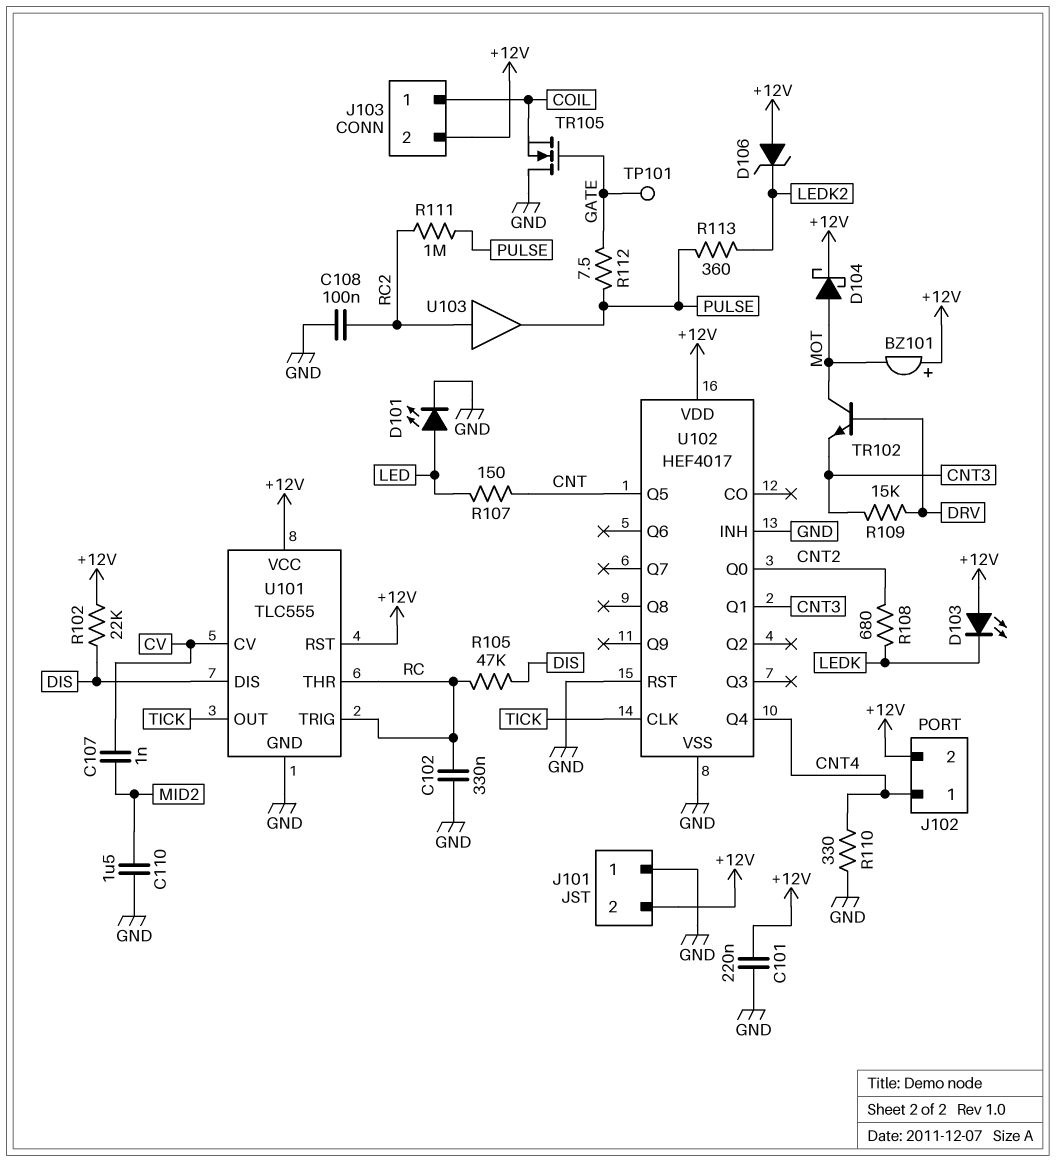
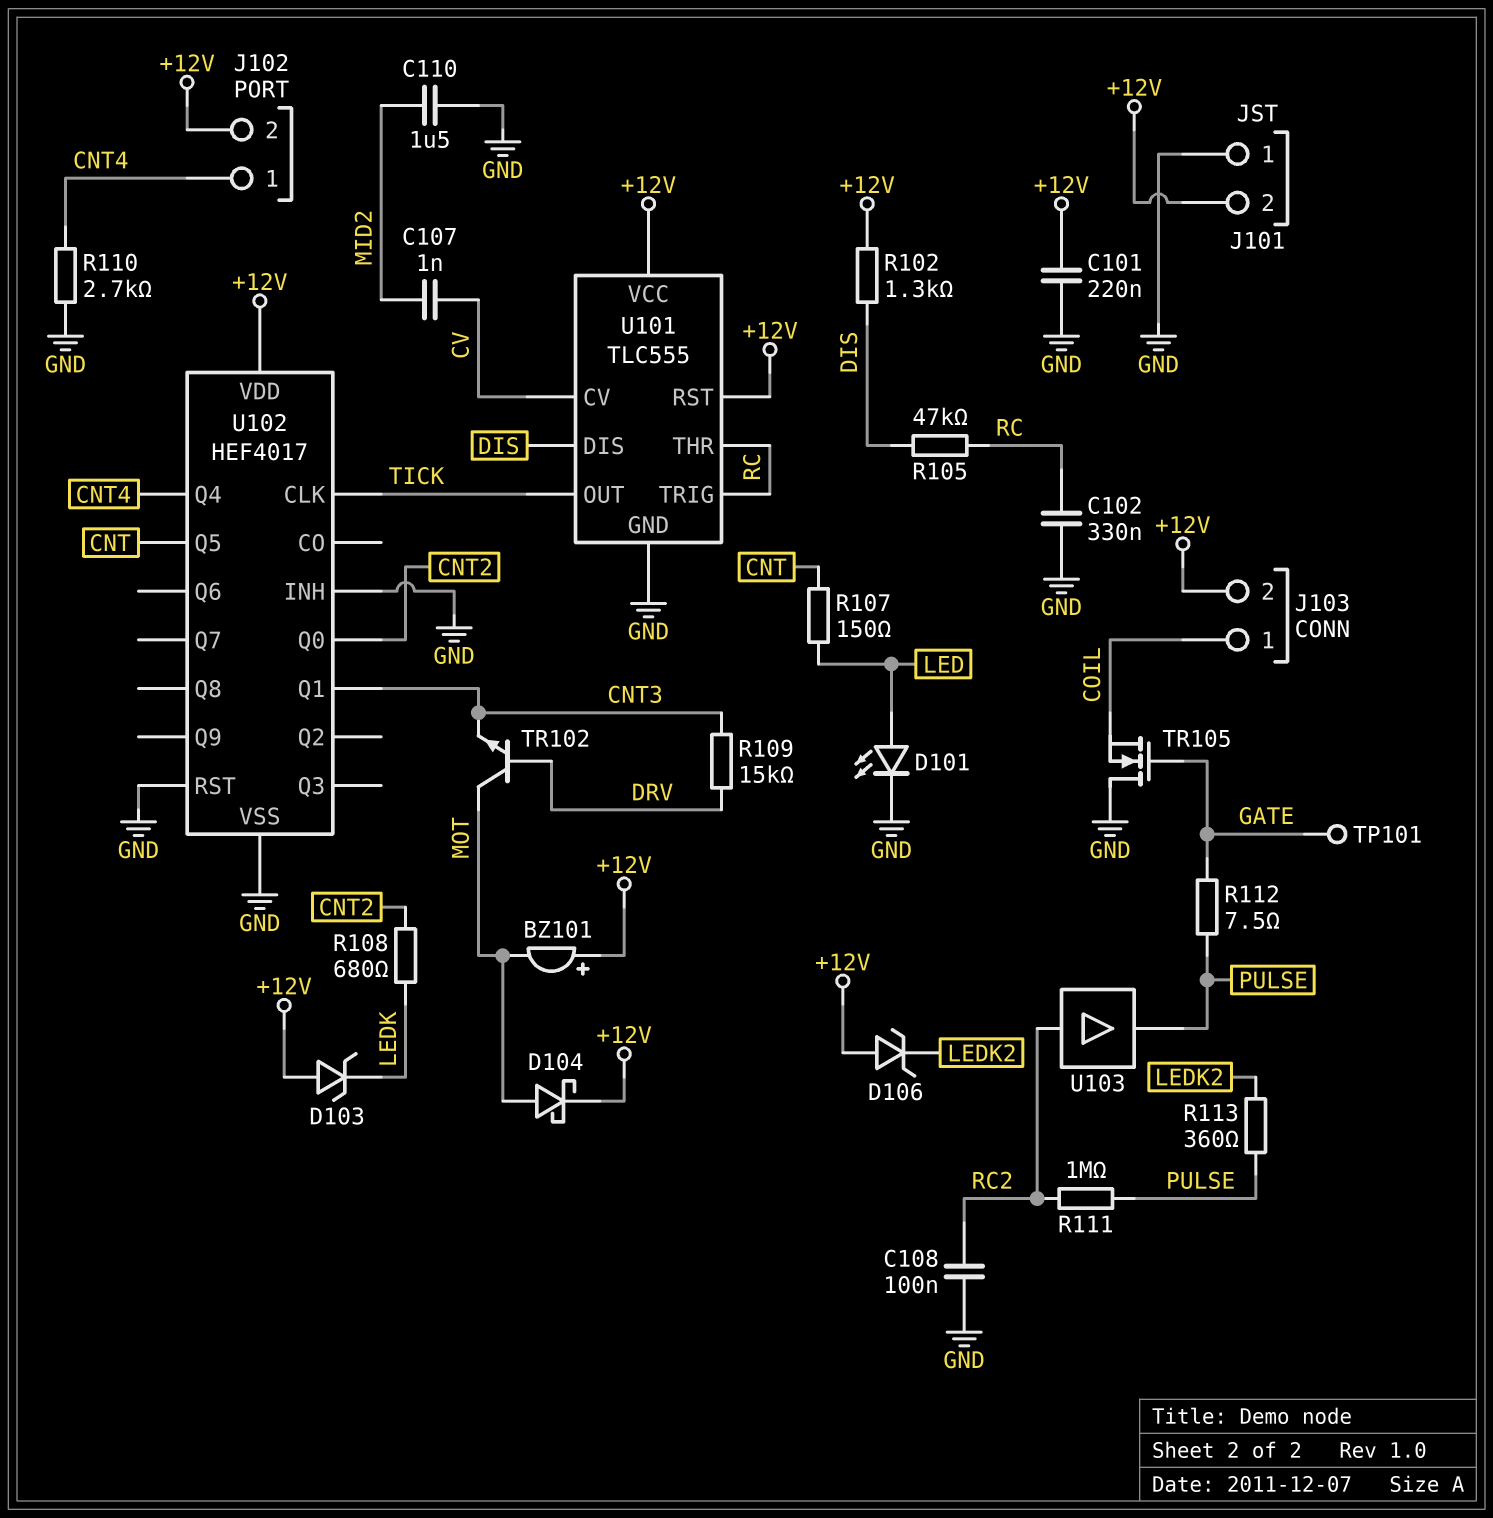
D103: LED (A +12V, K LEDK) -> zener (A +12V, K LEDK)
R102: 22k (+12V, DIS) -> 1.3k (+12V, DIS)
R110: 330 (CNT4, GND) -> 2.7k (CNT4, GND)

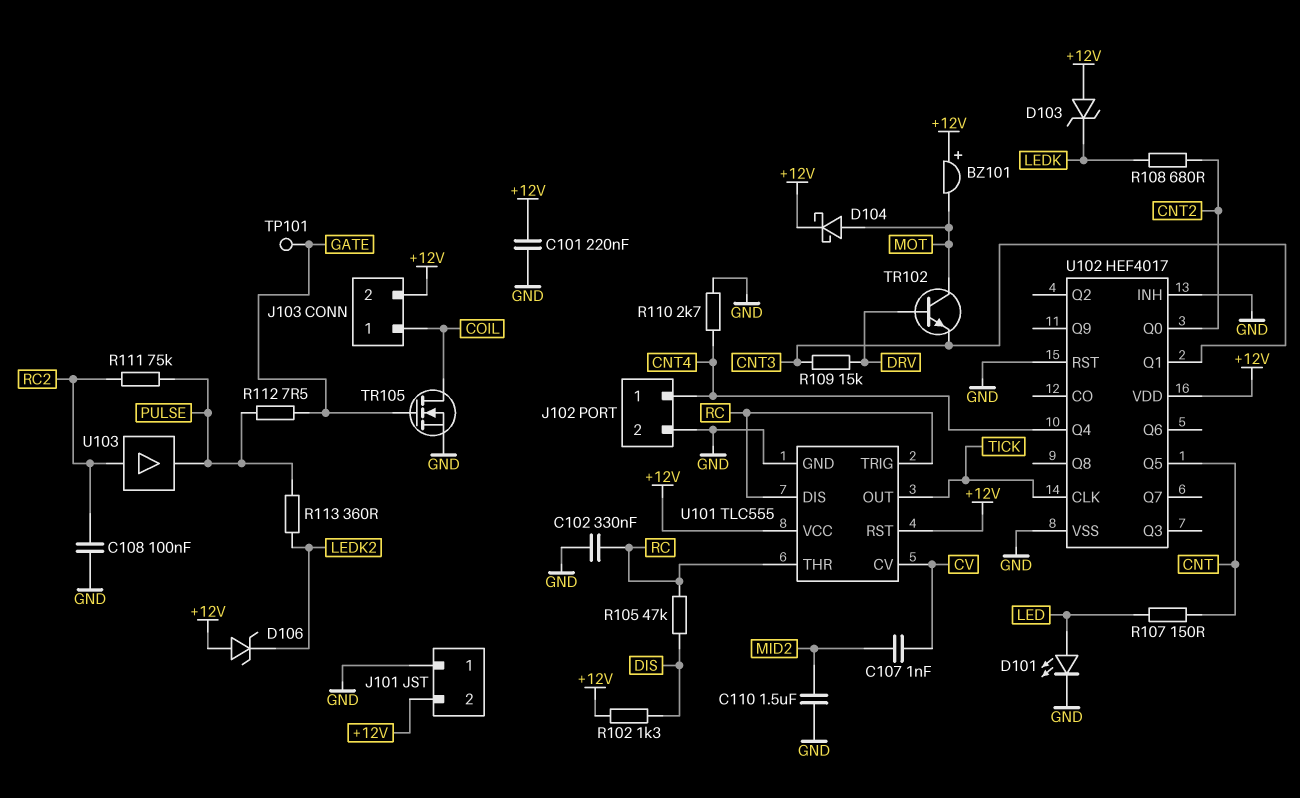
J102 pin 2: +12V -> GND
R111: 1M (PULSE, RC2) -> 75k (PULSE, RC2)
TR105: NMOS (G GATE, D GND, S COIL) -> NMOS (G GATE, D COIL, S GND)
U101 pin DIS: DIS -> RC

